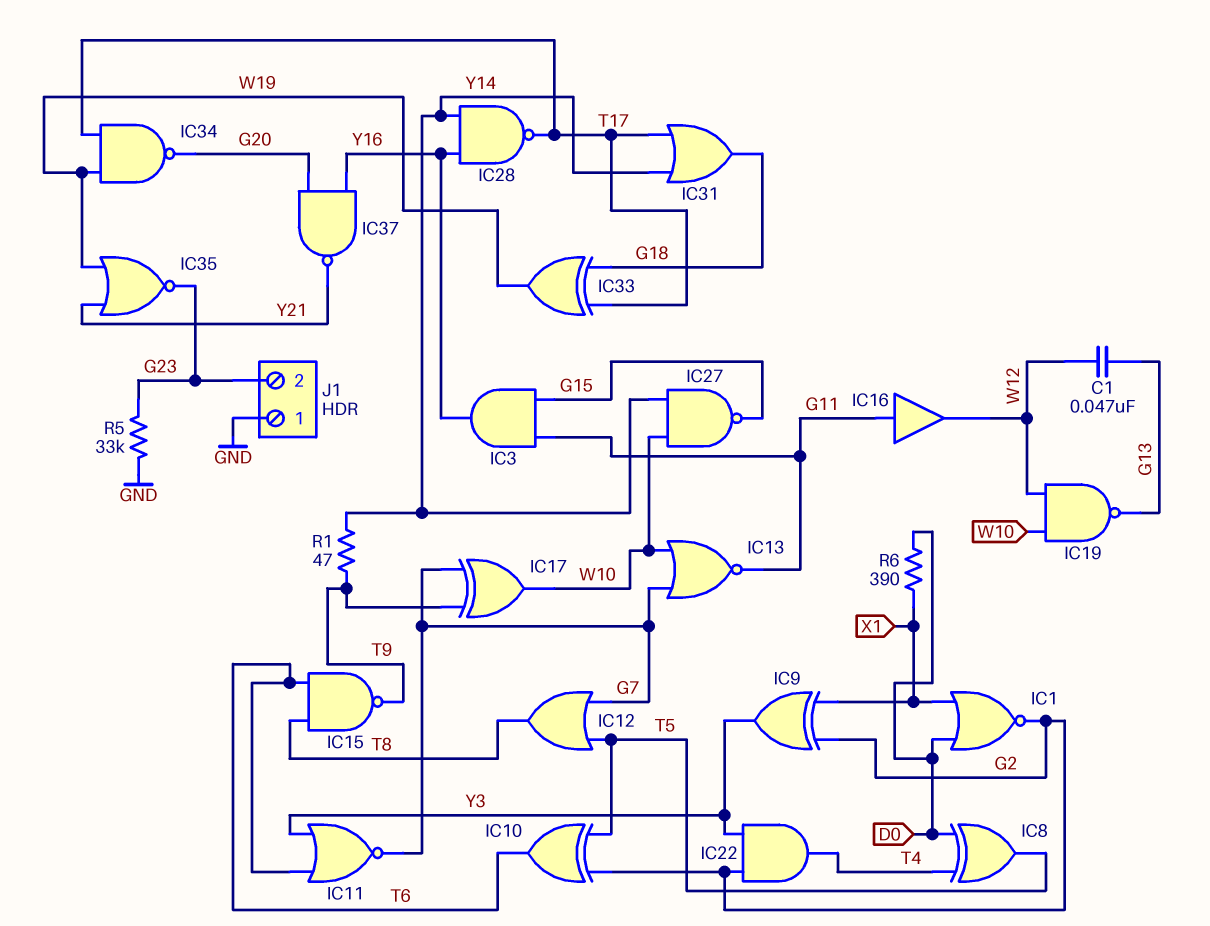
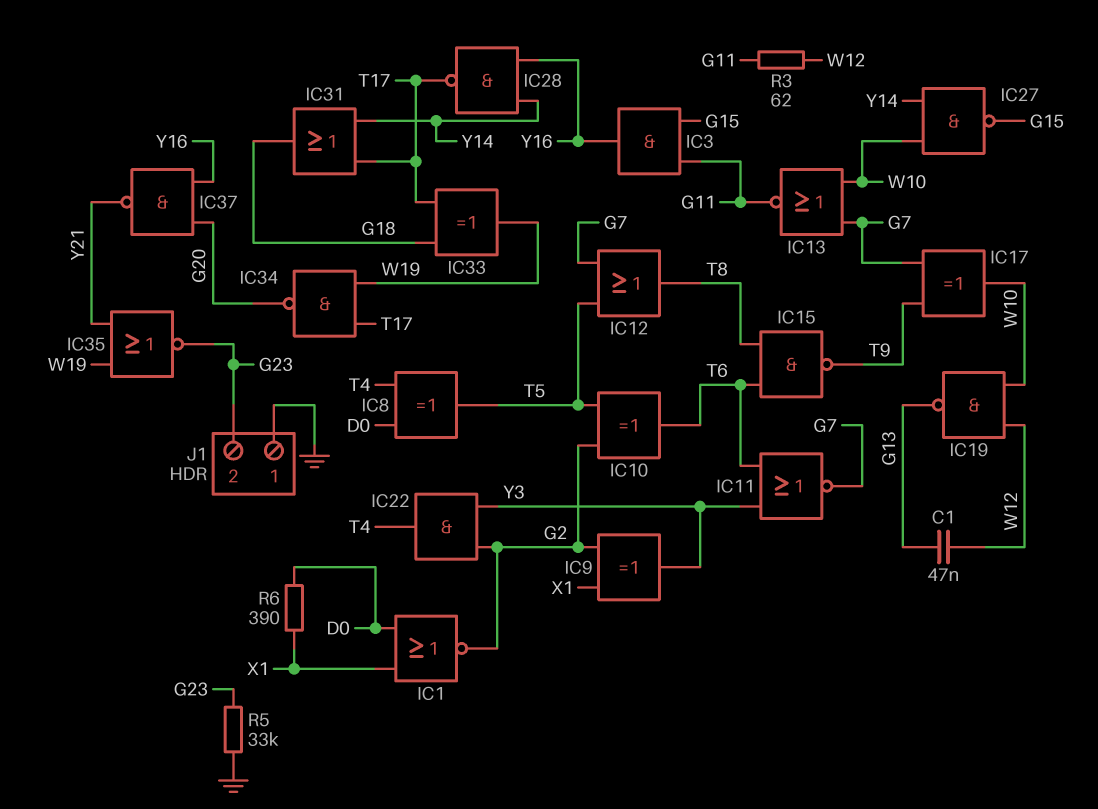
IC16: buffer (in G11, out W12) -> none
R1: 47 (T9, Y14) -> none
R3: none -> 62 (G11, W12)

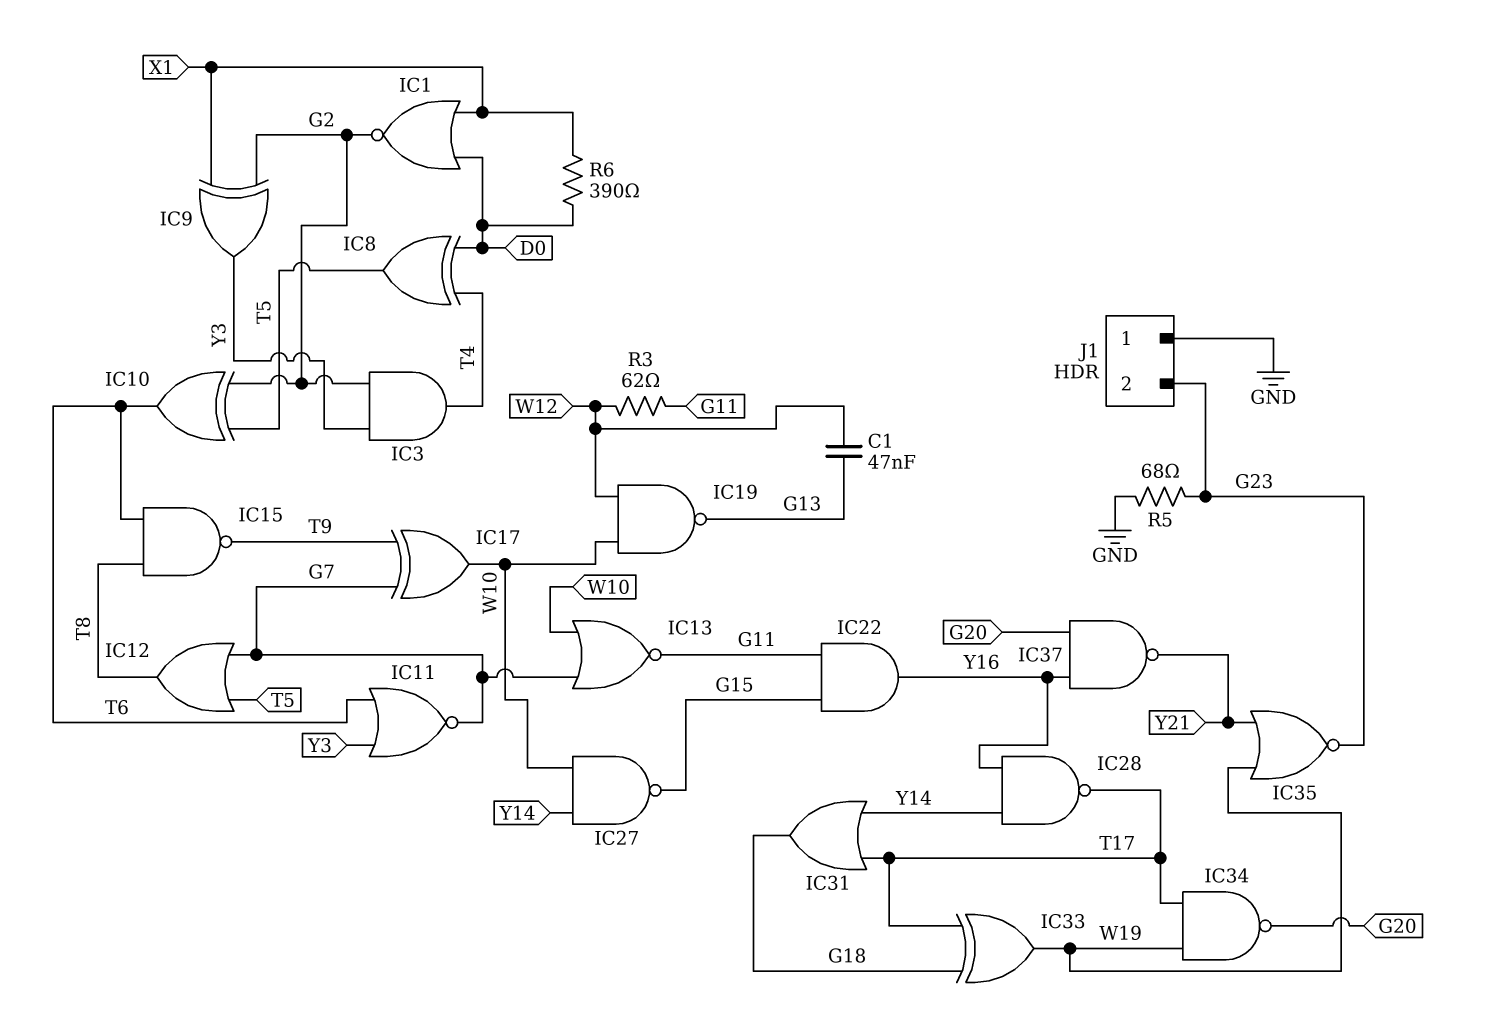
IC3: AND (in G11, in G15, out Y16) -> AND (in G2, in Y3, out T4)
IC22: AND (in G2, in Y3, out T4) -> AND (in G11, in G15, out Y16)
R5: 33k (G23, GND) -> 68 (G23, GND)

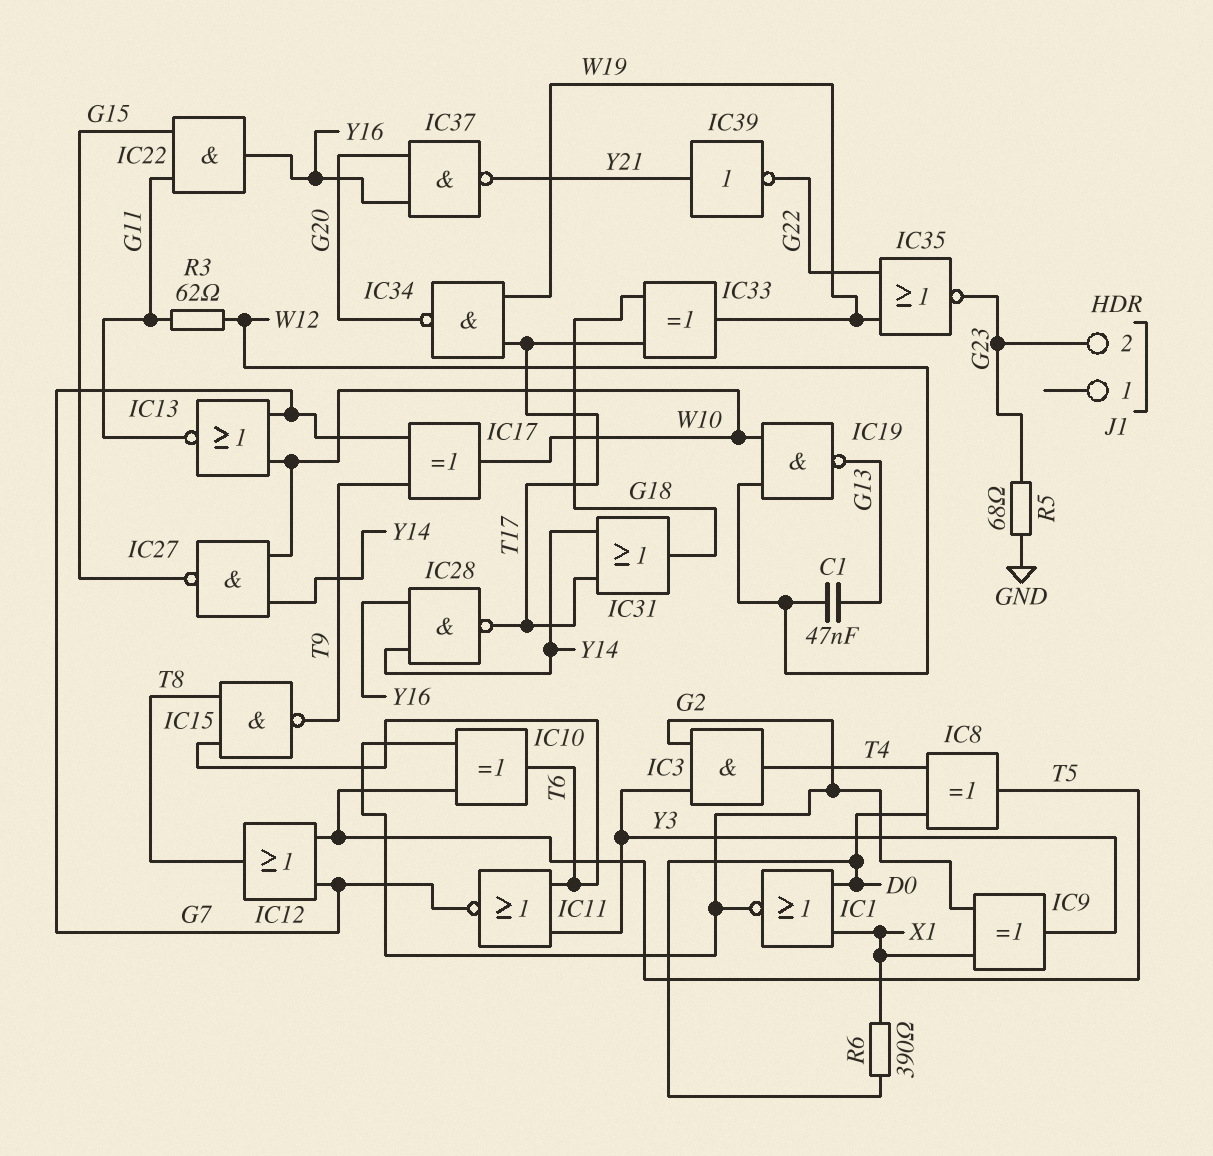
IC35: NOR (in W19, in Y21, out G23) -> NOR (in G22, in W19, out G23)
IC39: none -> NOT (in Y21, out G22)
J1 pin 1: GND -> none

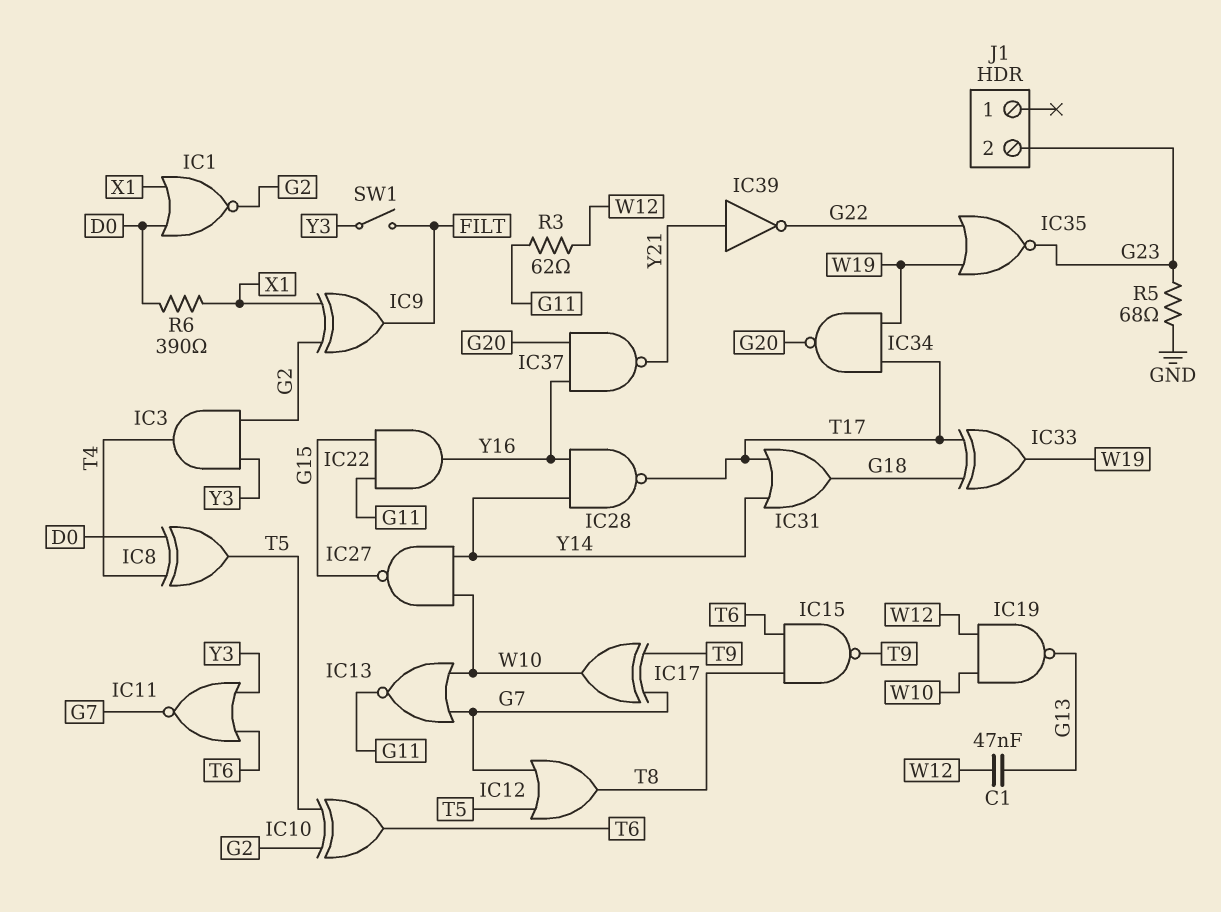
IC9: XOR (in G2, in X1, out Y3) -> XOR (in G2, in X1, out FILT)
SW1: none -> switch (FILT, Y3)

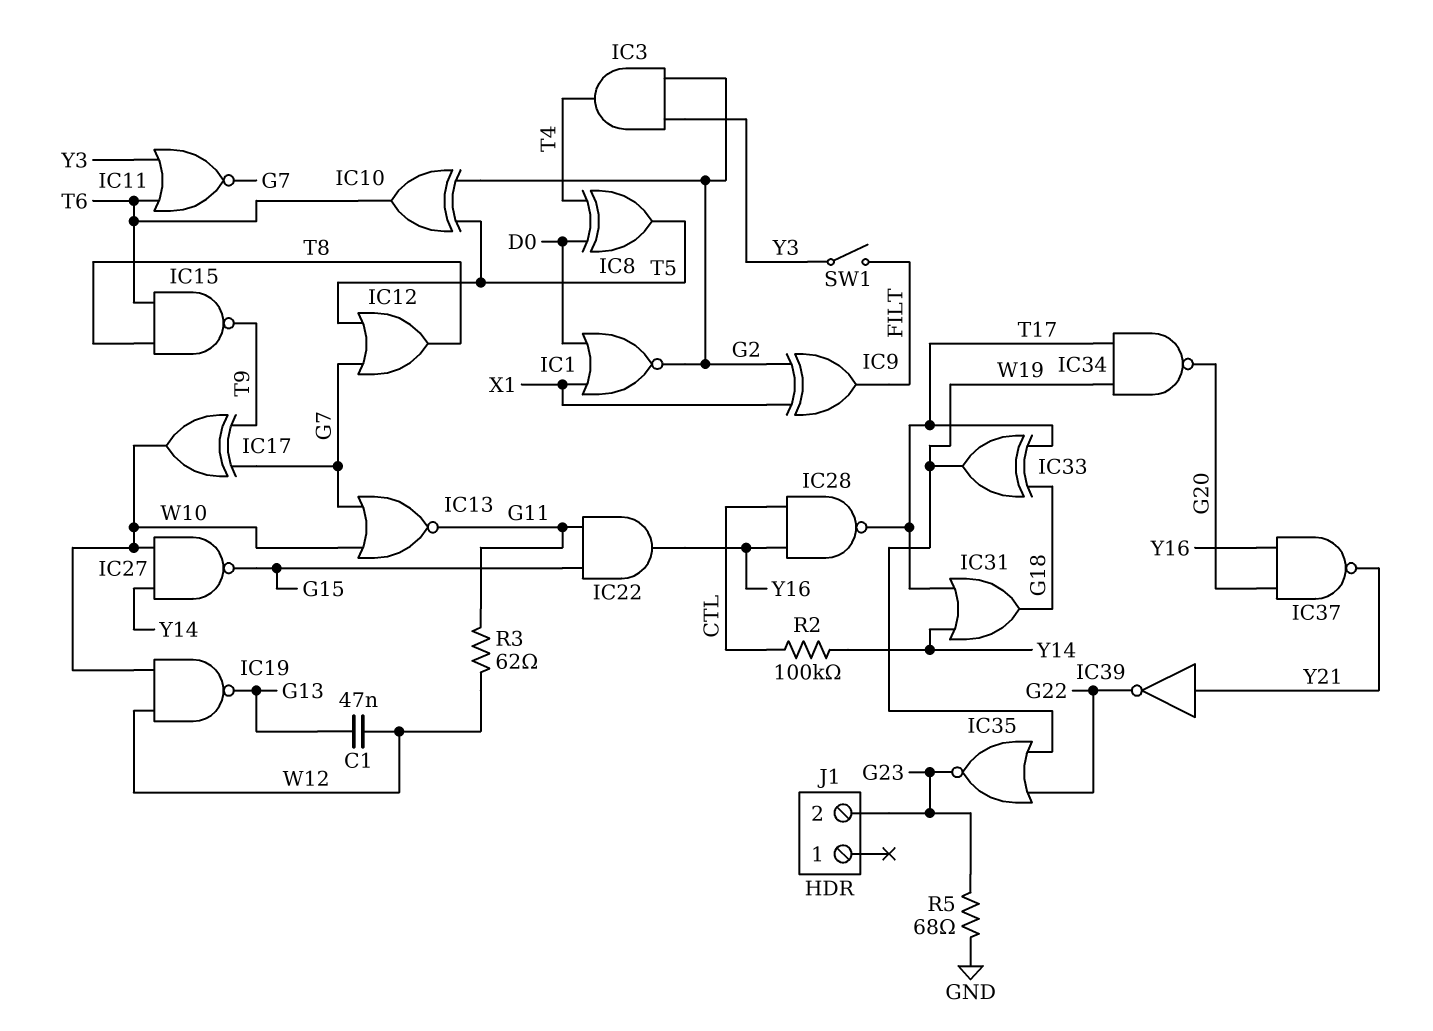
IC28: NAND (in Y14, in Y16, out T17) -> NAND (in CTL, in Y16, out T17)
R2: none -> 100k (CTL, Y14)
R6: 390 (D0, X1) -> none

